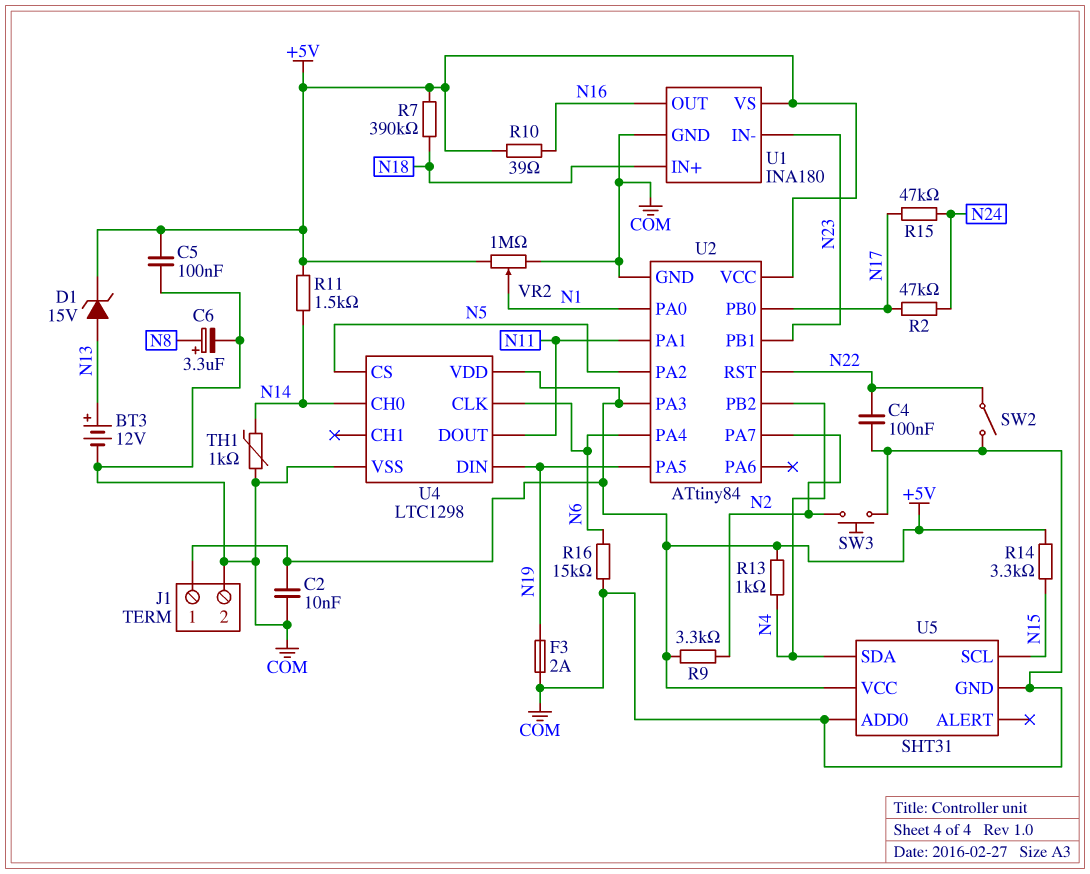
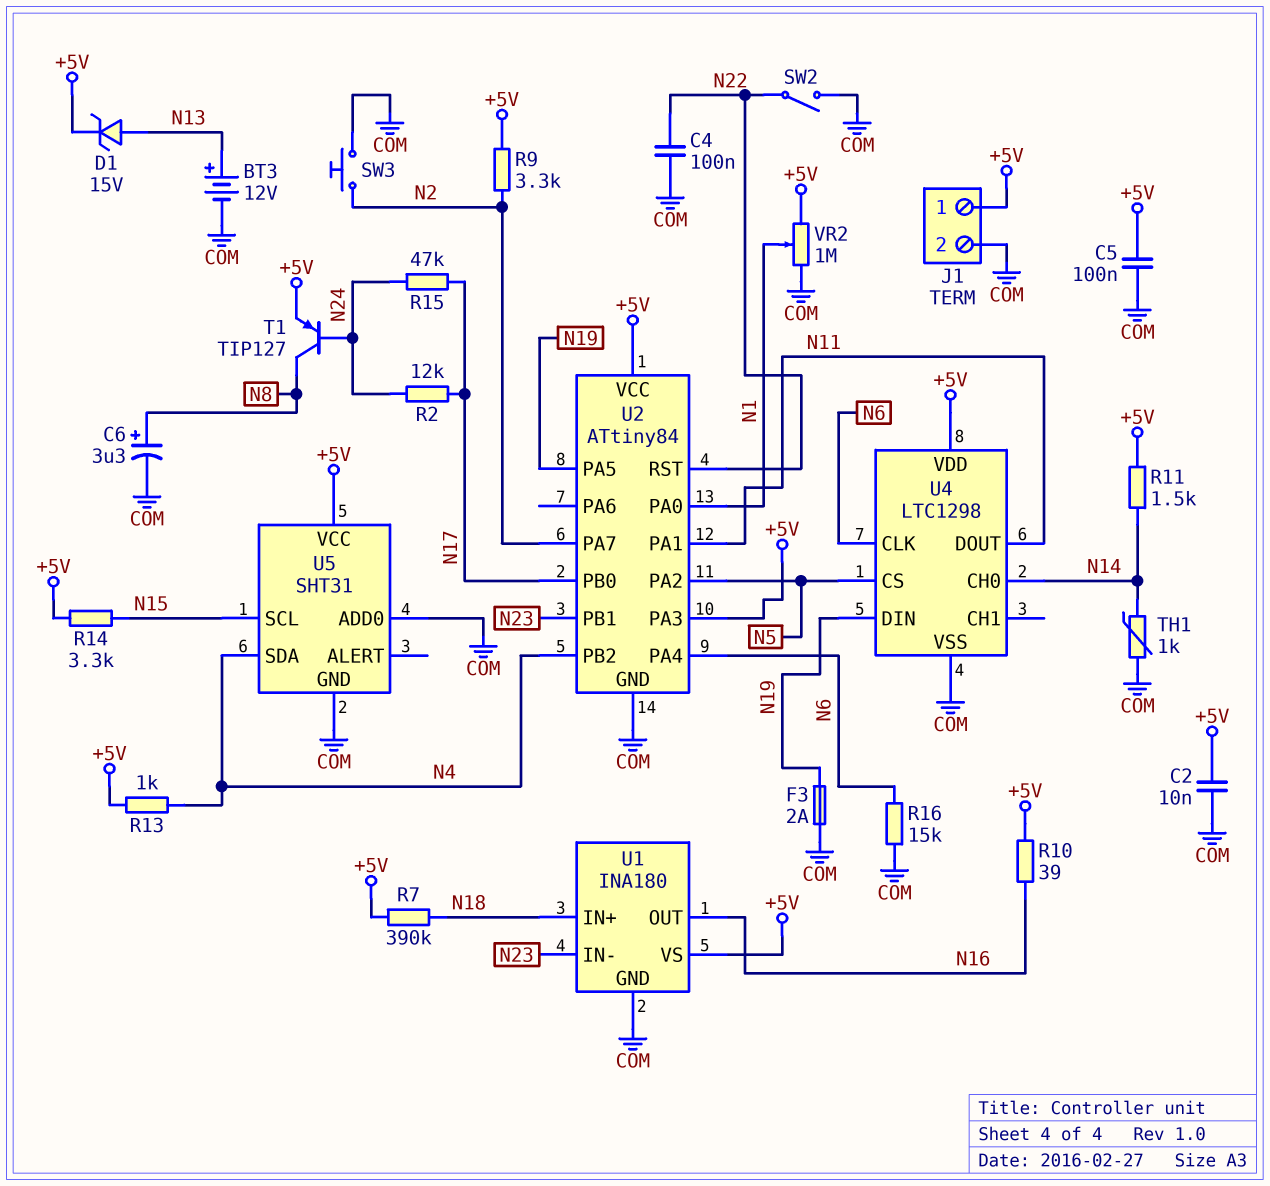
R2: 47k (N17, N24) -> 12k (N17, N24)
T1: none -> PNP TIP127 (B N24, C N8, E +5V)

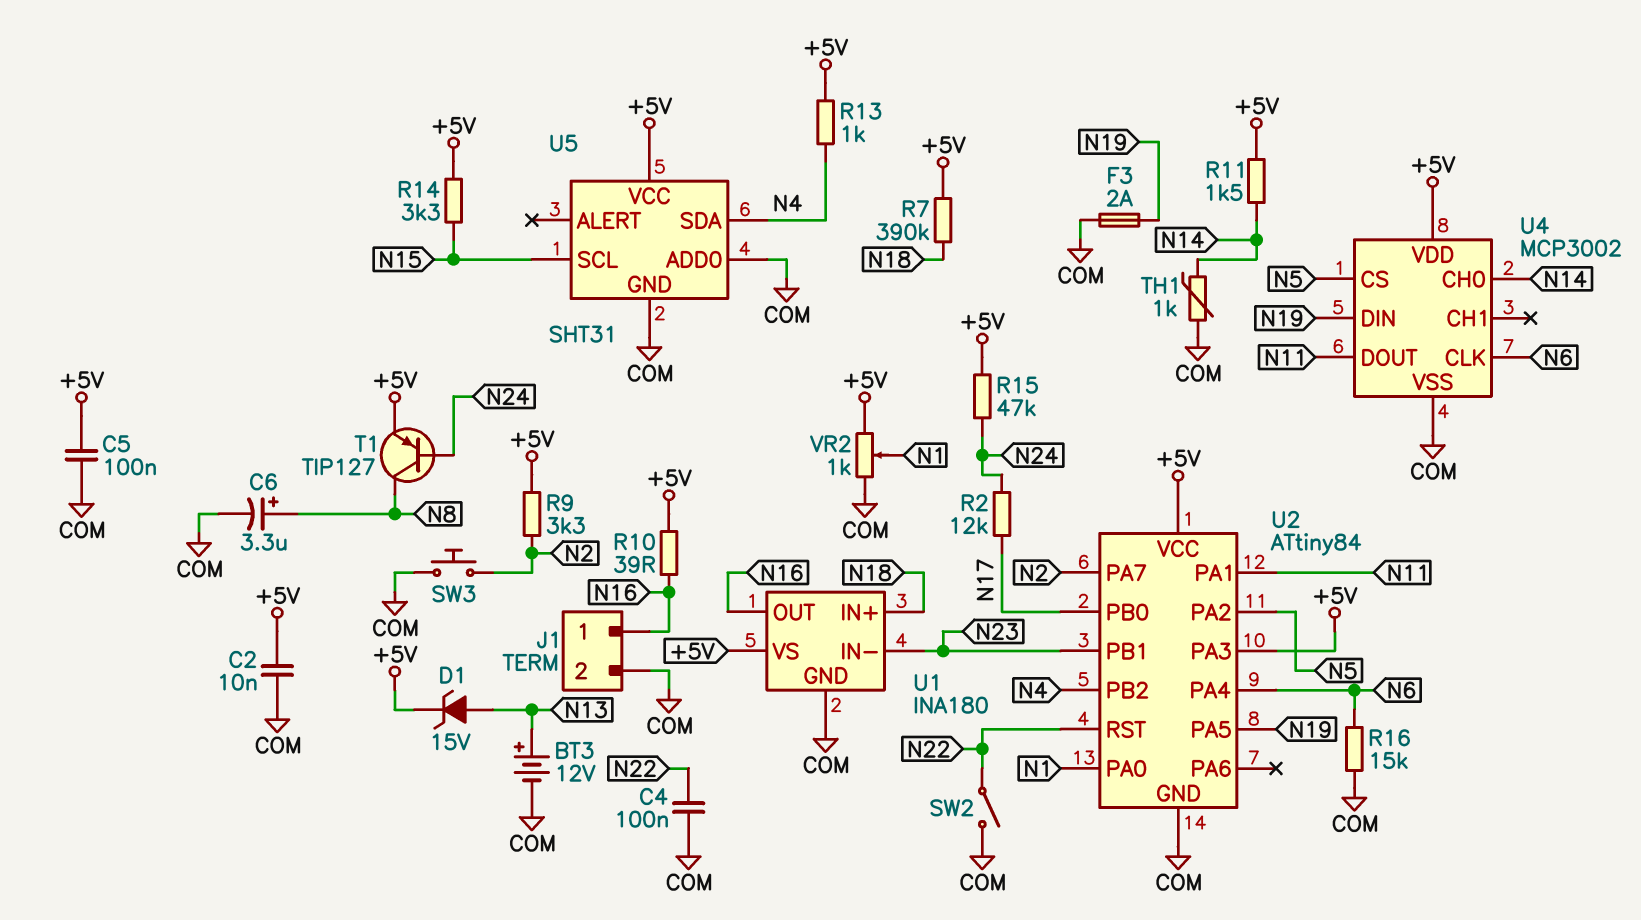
J1 pin 1: +5V -> N16
R15: 47k (N17, N24) -> 47k (+5V, N24)
U4: LTC1298 -> MCP3002
VR2: 1M (+5V, COM, wiper N1) -> 1k (+5V, COM, wiper N1)

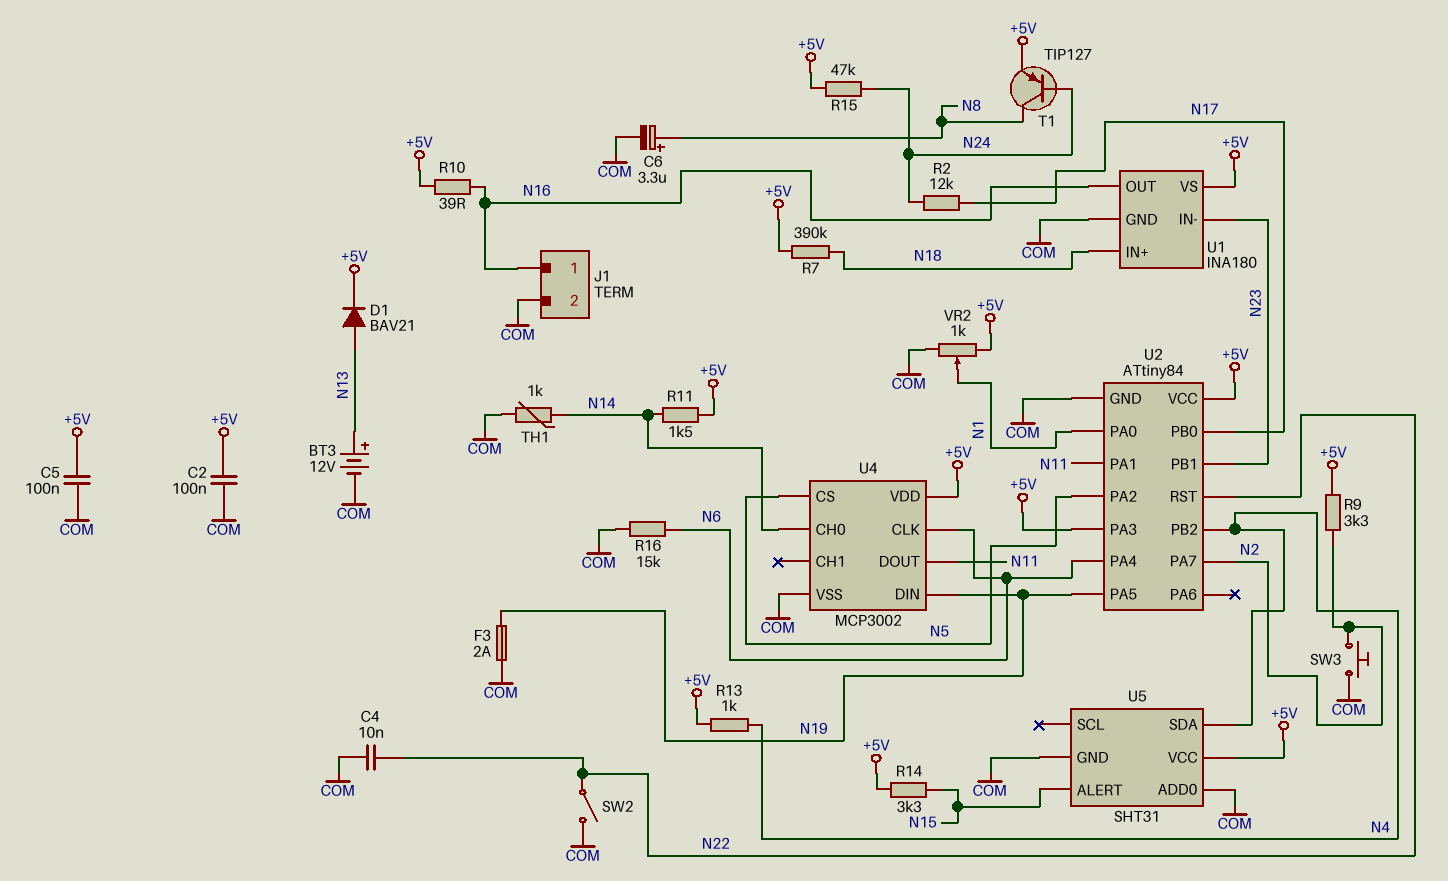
C2: 10nF (+5V, COM) -> 100nF (+5V, COM)
C4: 100nF (COM, N22) -> 10nF (COM, N22)
D1: zener 15V (A N13, K +5V) -> diode BAV21 (A N13, K +5V)
U5 pin ALERT: none -> N15
U5 pin SCL: N15 -> none

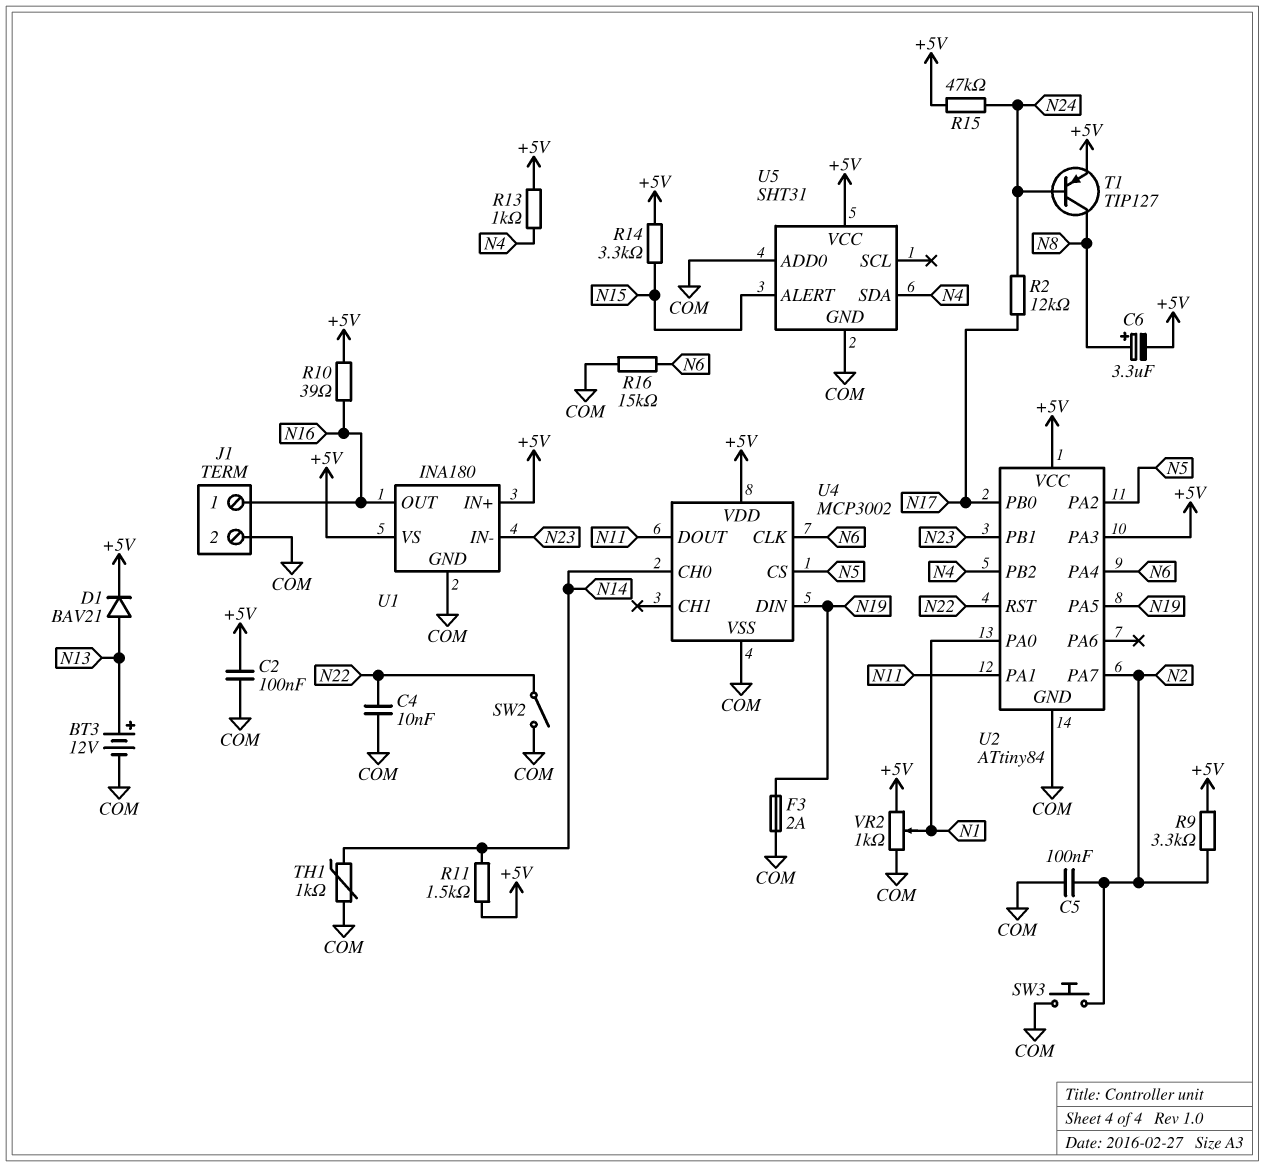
C5: 100nF (+5V, COM) -> 100nF (COM, N2)
C6: 3.3uF (plus N8, minus COM) -> 3.3uF (plus N8, minus +5V)
R7: 390k (+5V, N18) -> none
U1 pin IN+: N18 -> +5V

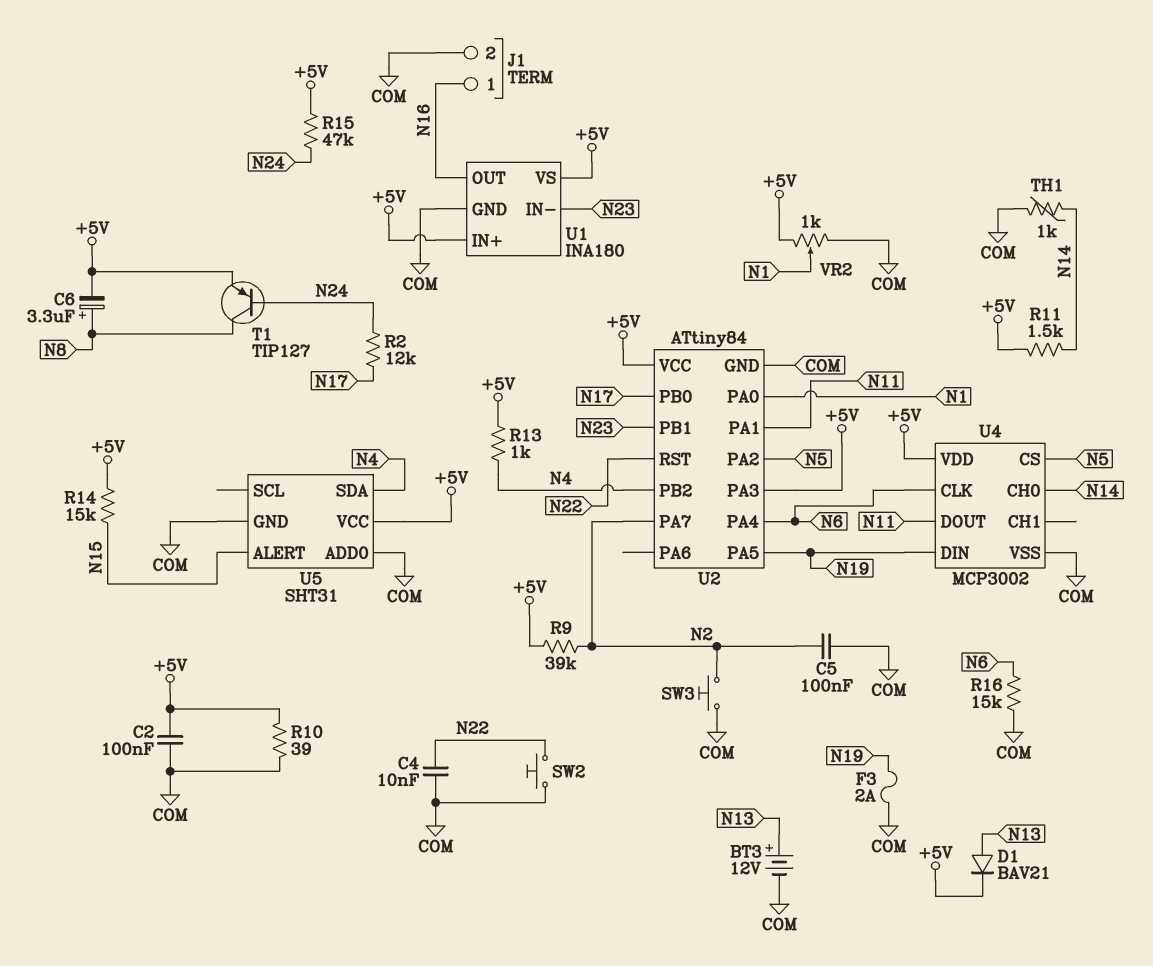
R9: 3.3k (+5V, N2) -> 39k (+5V, N2)
R10: 39 (+5V, N16) -> 39 (+5V, COM)
R14: 3.3k (+5V, N15) -> 15k (+5V, N15)
SW2: switch (COM, N22) -> button (COM, N22)

